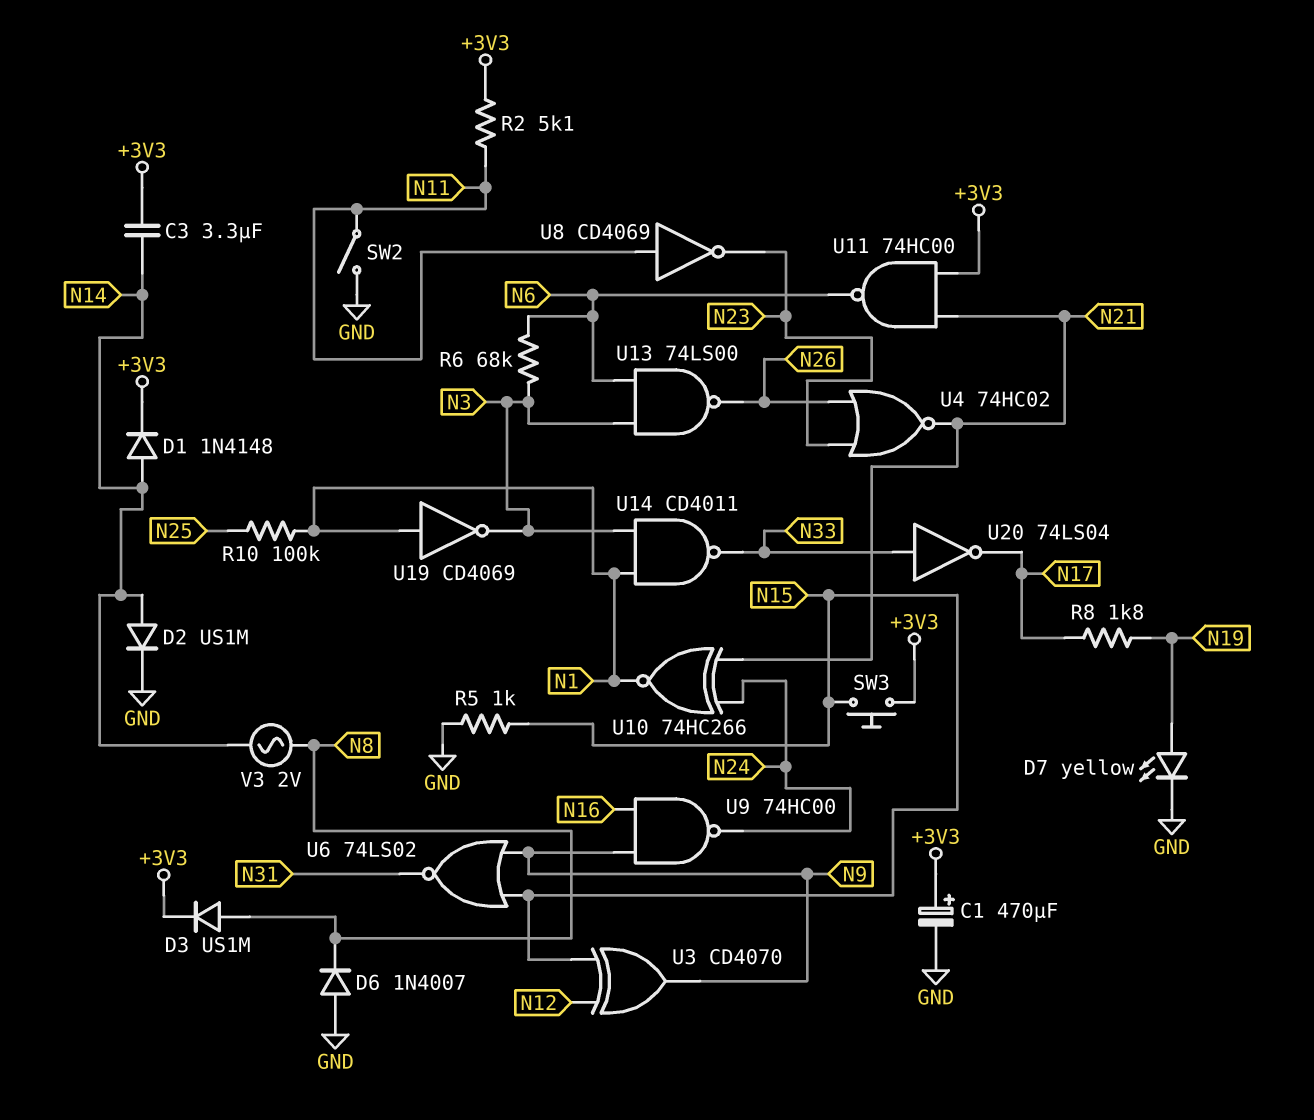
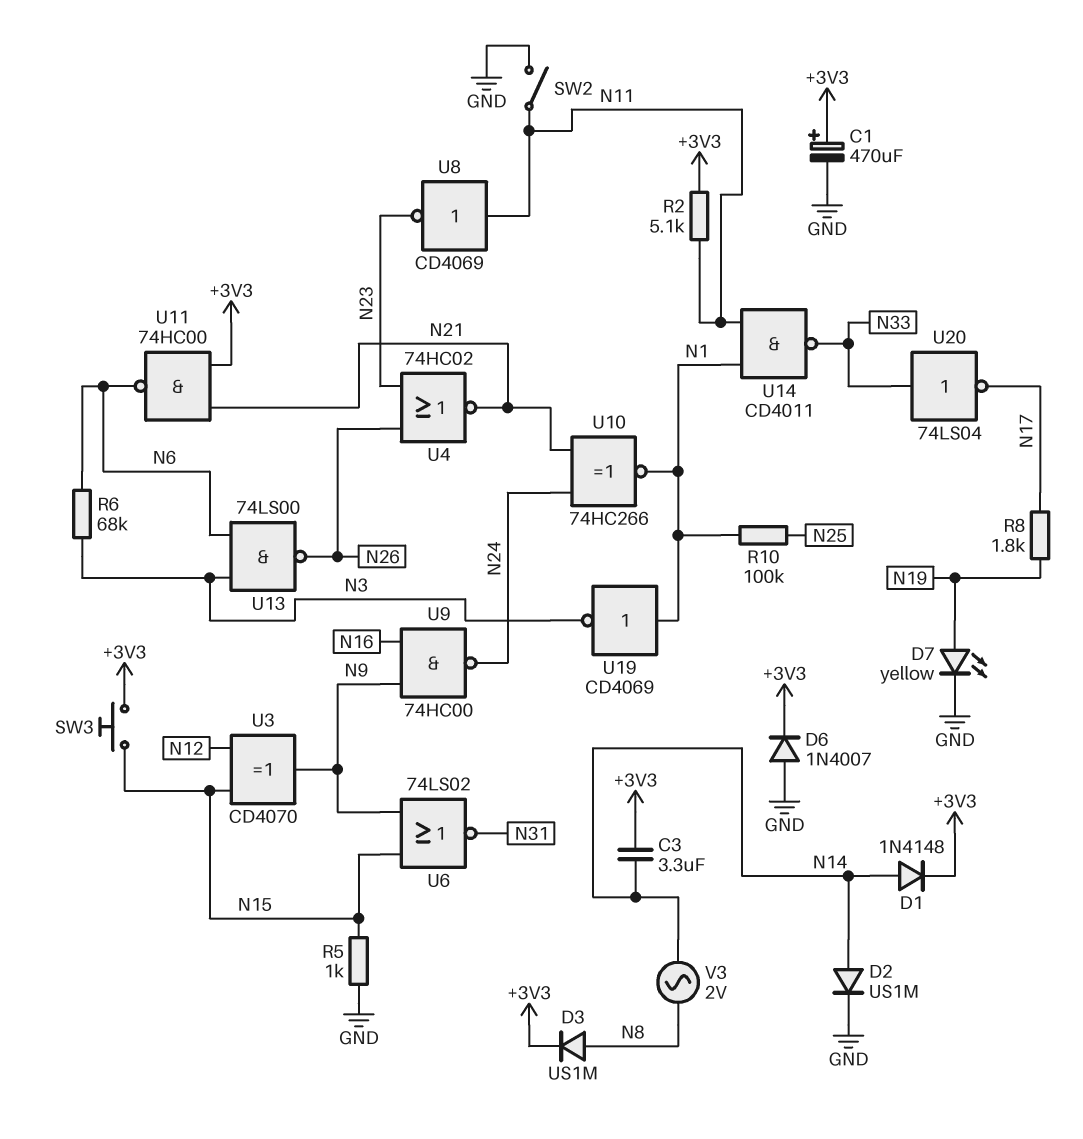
D6: diode 1N4007 (A GND, K N8) -> diode 1N4007 (A GND, K +3V3)
U14: NAND CD4011 (in N1, in N3, out N33) -> NAND CD4011 (in N1, in N11, out N33)

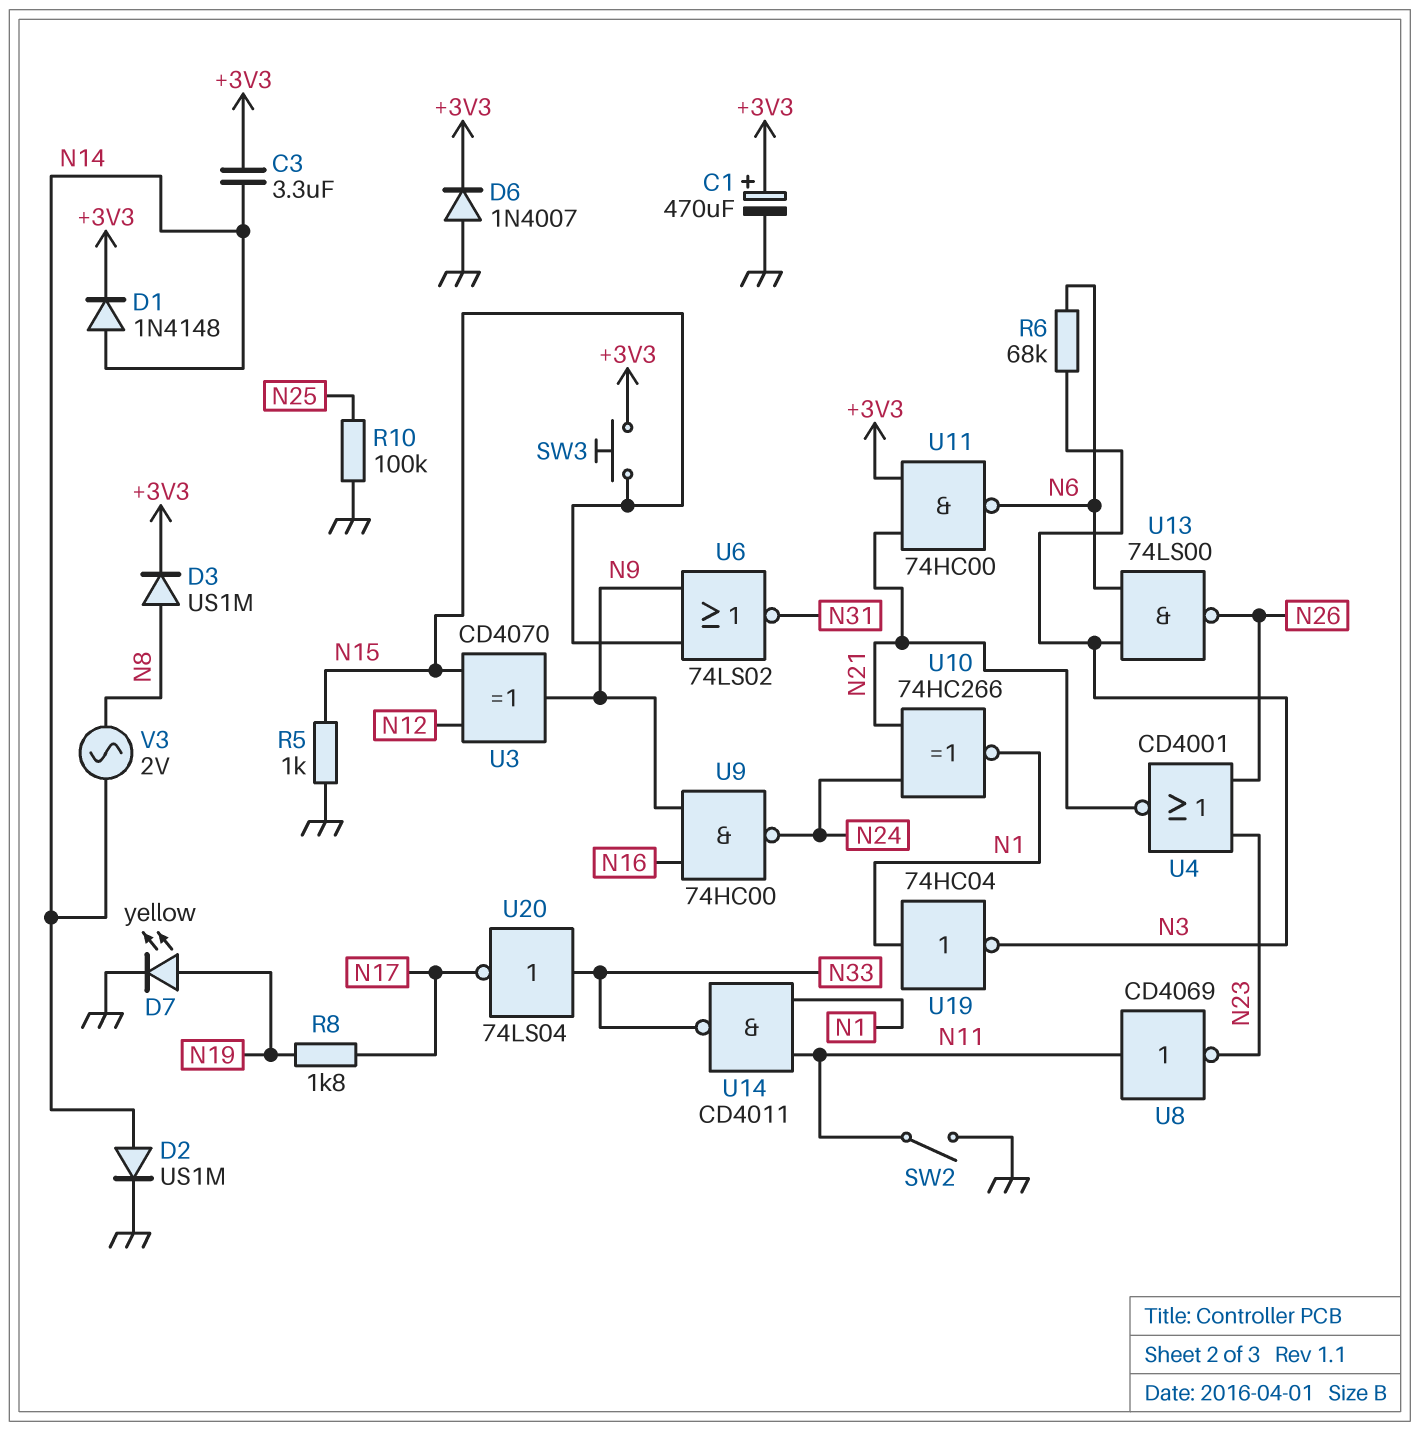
R2: 5.1k (+3V3, N11) -> none
R10: 100k (N1, N25) -> 100k (GND, N25)
U4: NOR 74HC02 (in N23, in N26, out N21) -> NOR CD4001 (in N23, in N26, out N21)
U19: NOT CD4069 (in N1, out N3) -> NOT 74HC04 (in N1, out N3)

